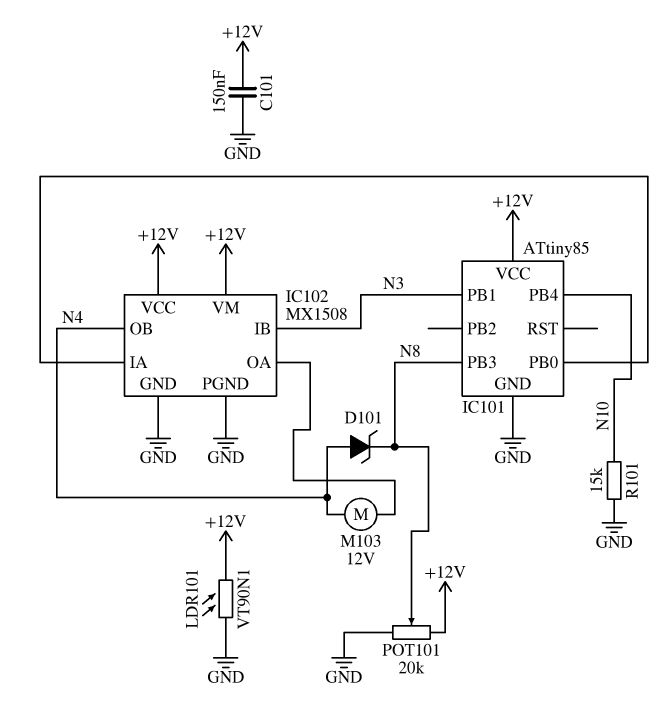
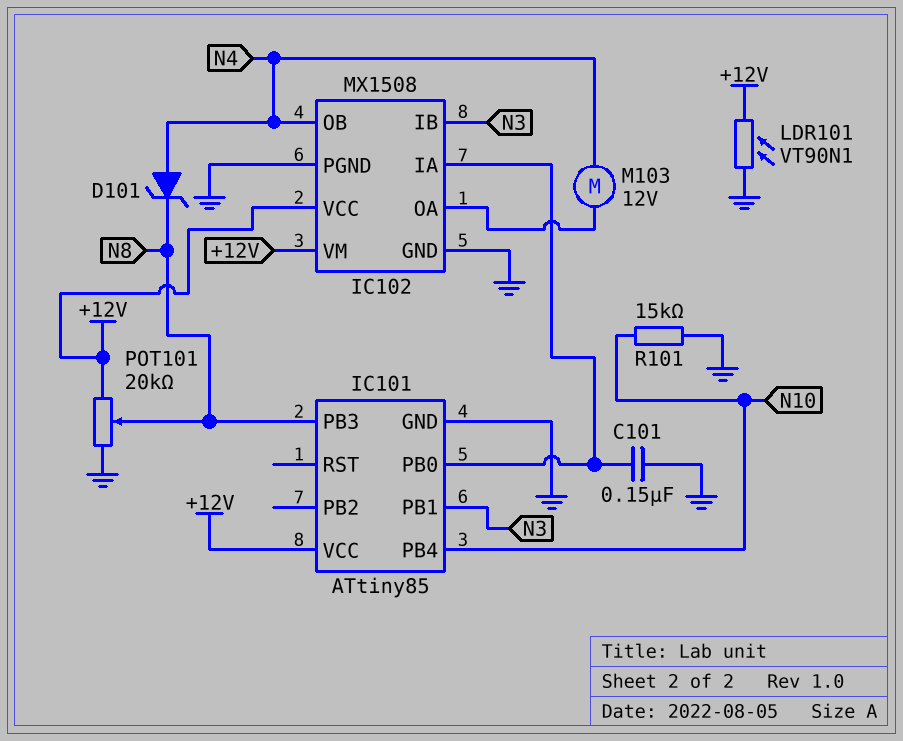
C101: 150nF (+12V, GND) -> 150nF (GND, IC101/PB0)

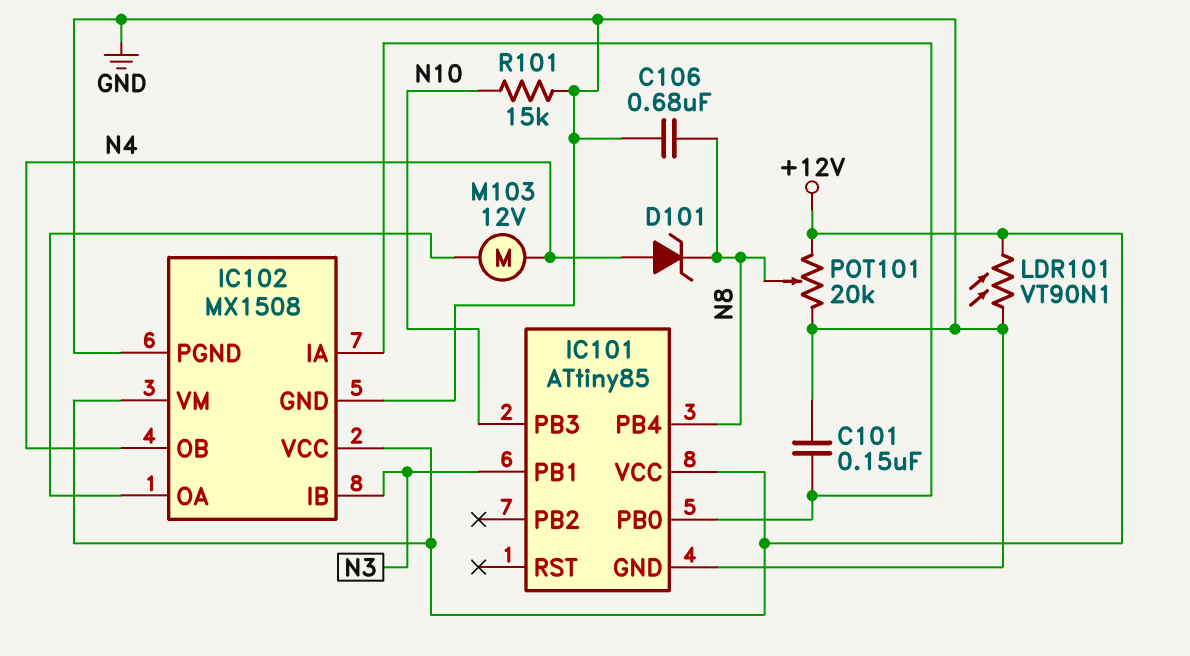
C106: none -> 680nF (GND, N8)
IC101 pin PB3: N8 -> N10
IC101 pin PB4: N10 -> N8

